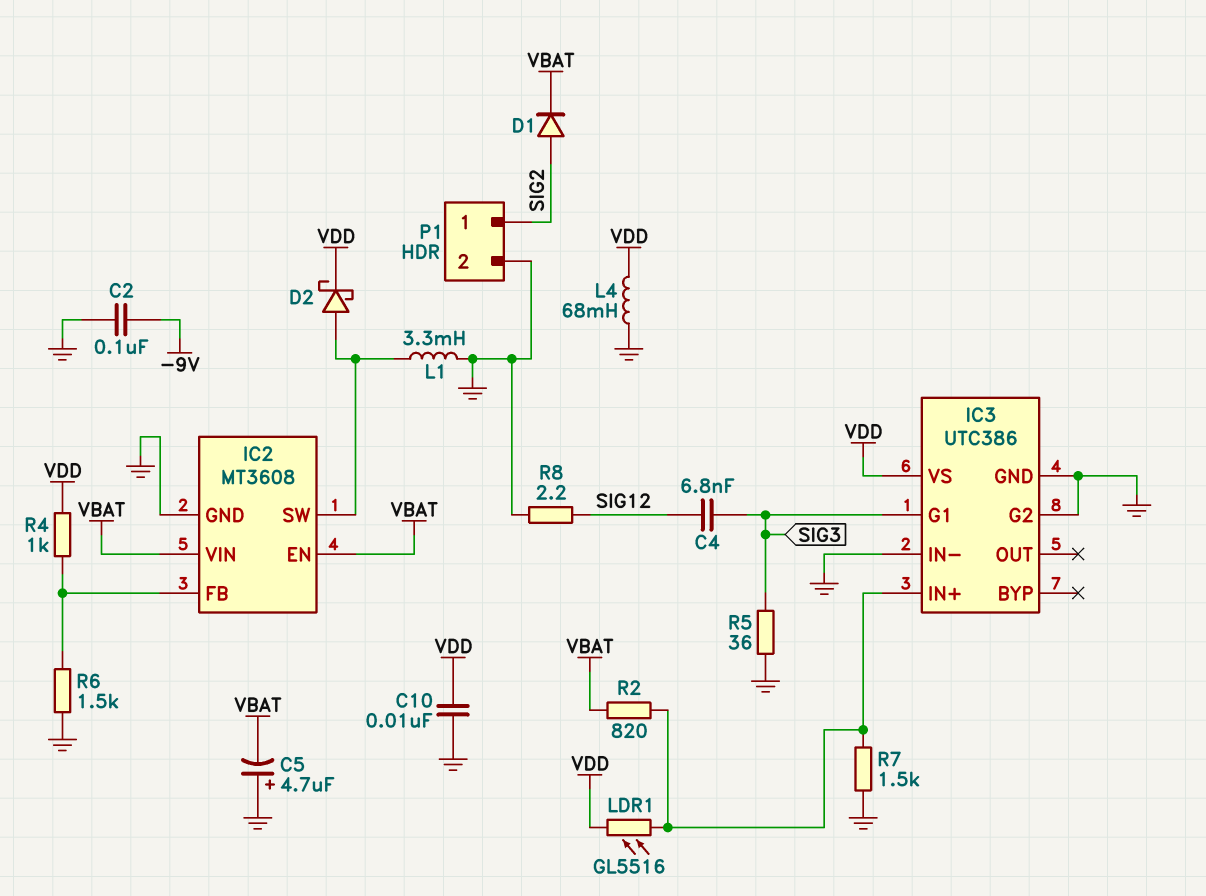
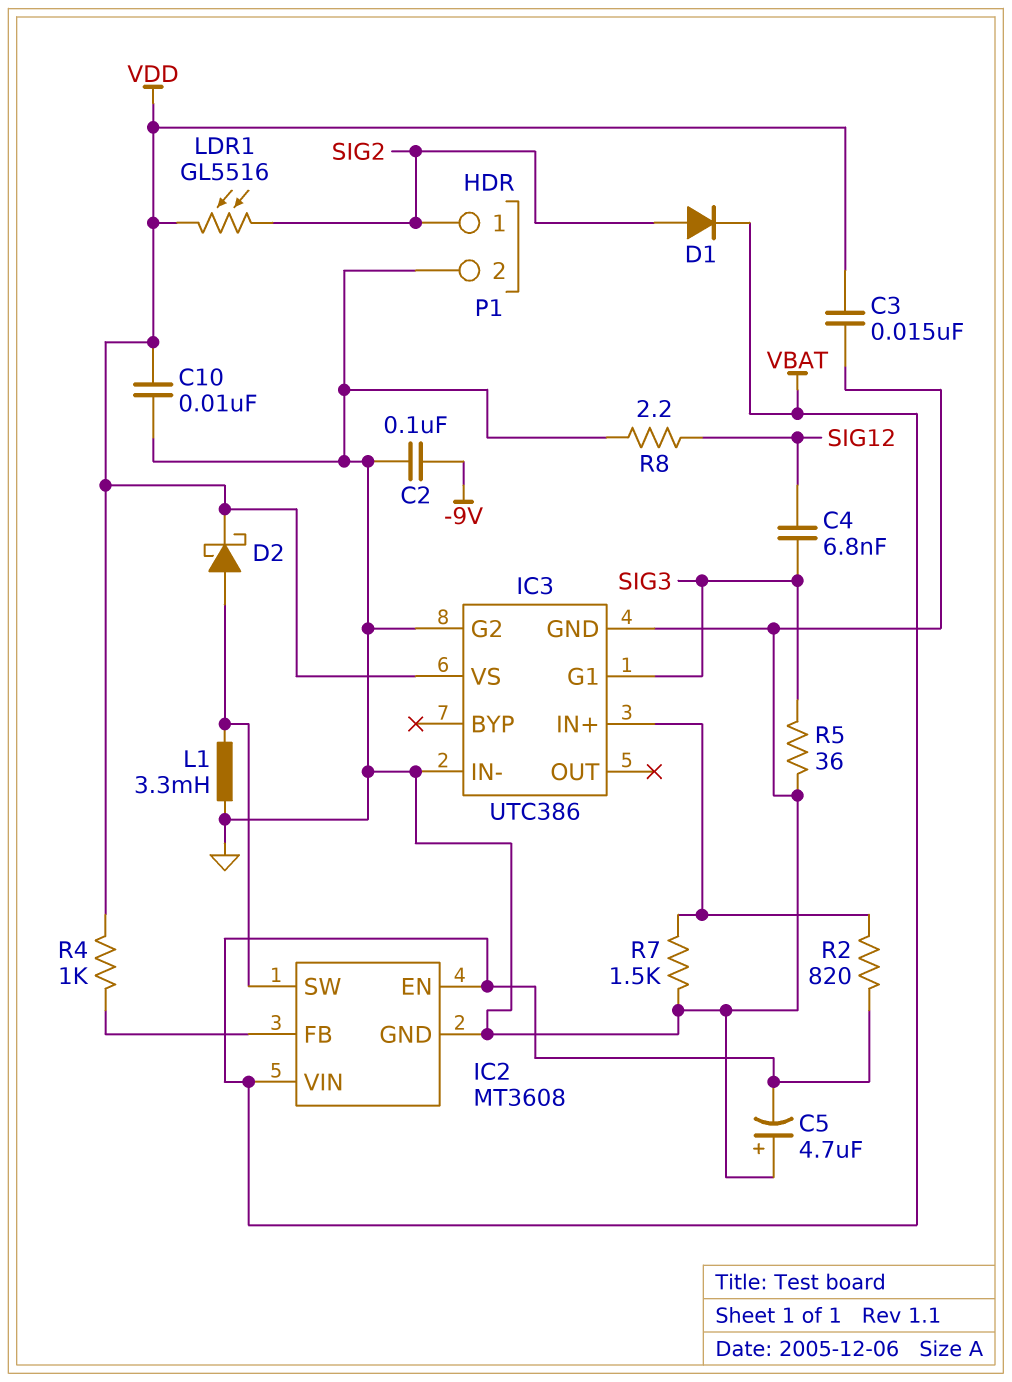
C3: none -> 15nF (GND, VDD)
L4: 68mH (GND, VDD) -> none
LDR1: GL5516 (IC3/IN+, VDD) -> GL5516 (SIG2, VDD)
R6: 1.5k (GND, IC2/FB) -> none

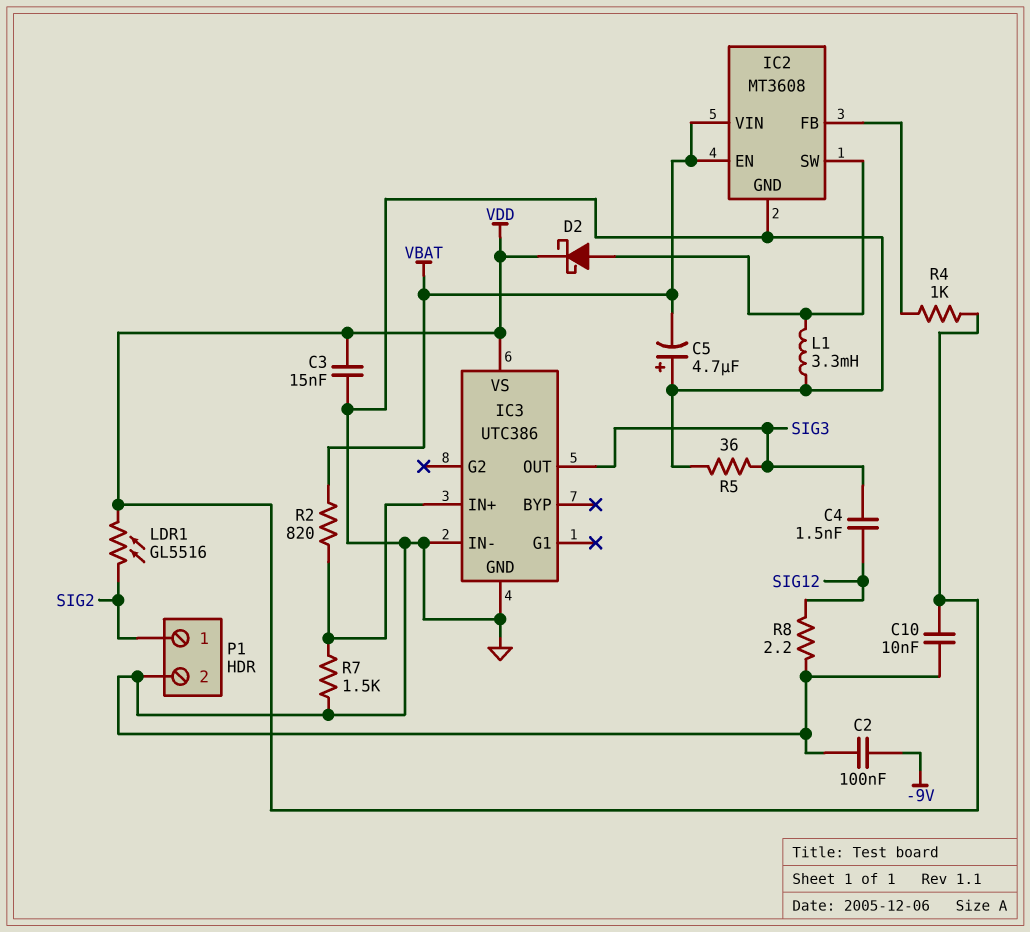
C4: 6.8nF (SIG3, SIG12) -> 1.5nF (SIG3, SIG12)
D1: diode (A SIG2, K VBAT) -> none
IC3 pin G1: SIG3 -> none
IC3 pin G2: GND -> none
IC3 pin OUT: none -> SIG3

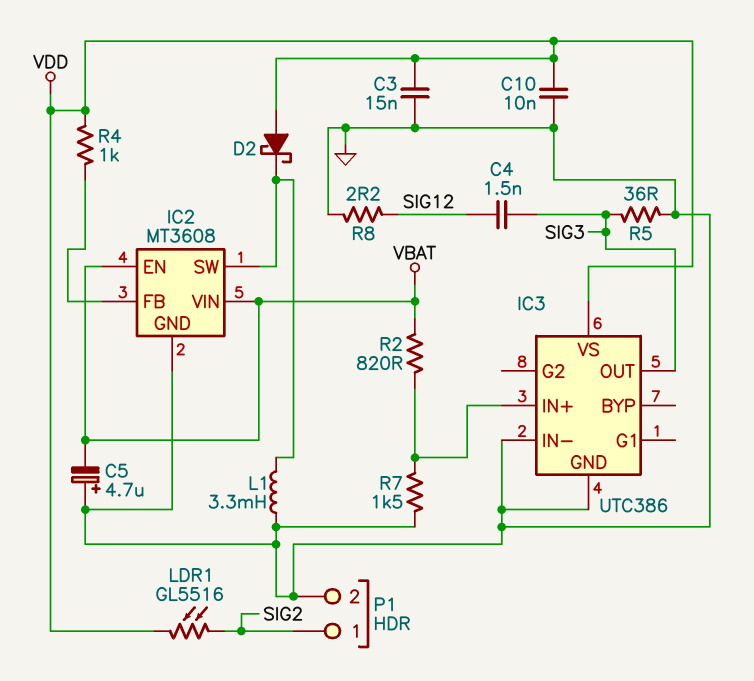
C2: 100nF (-9V, GND) -> none
D2: schottky (A IC2/SW, K VDD) -> schottky (A VDD, K IC2/SW)

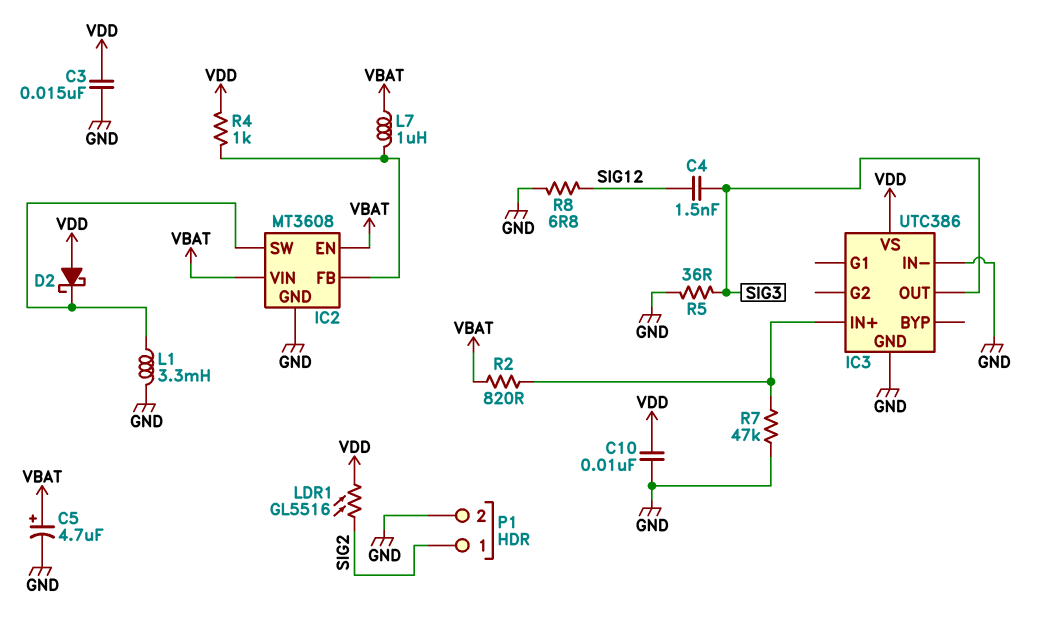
C5: 4.7uF (plus GND, minus VBAT) -> 4.7uF (plus VBAT, minus GND)
L7: none -> 1uH (IC2/FB, VBAT)
R7: 1.5k (GND, IC3/IN+) -> 47k (GND, IC3/IN+)
R8: 2.2 (GND, SIG12) -> 6.8 (GND, SIG12)

